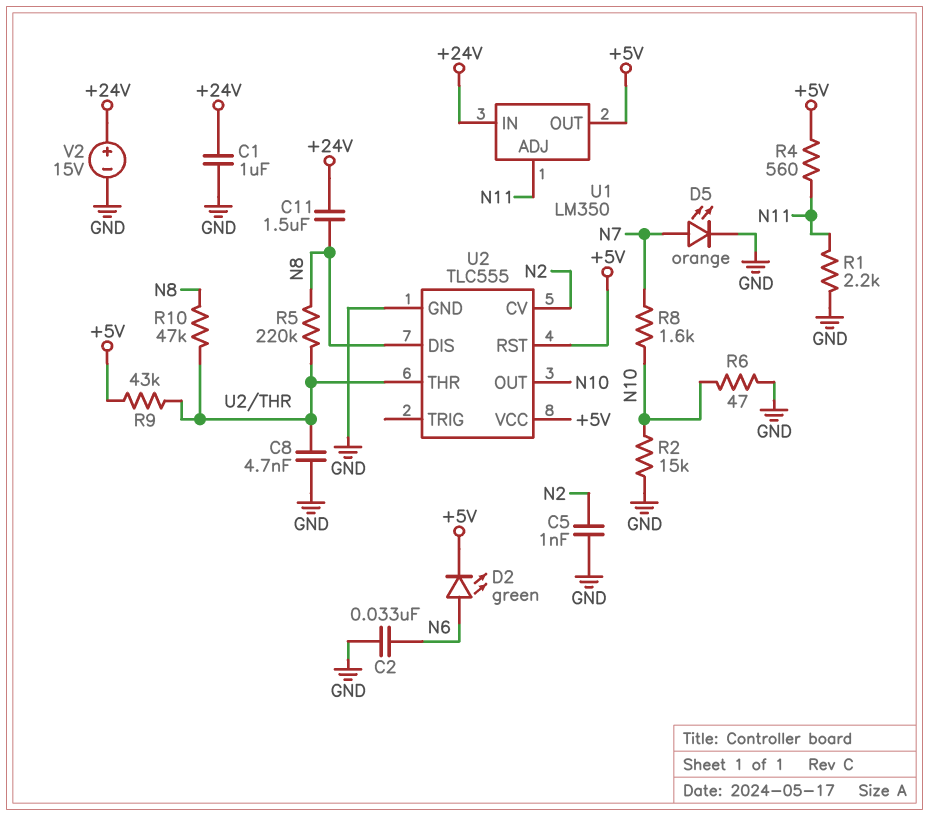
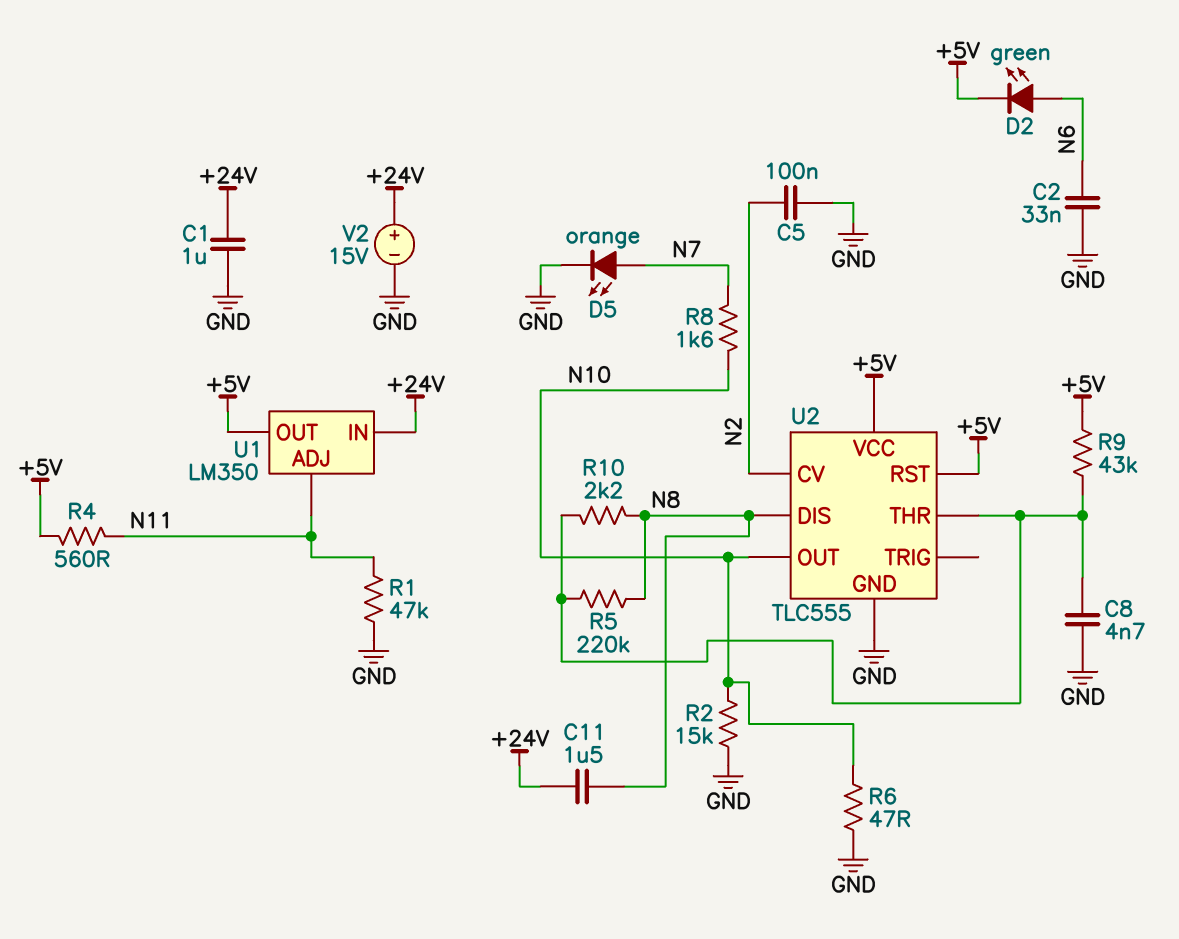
C5: 1nF (GND, N2) -> 100nF (GND, N2)
R1: 2.2k (GND, N11) -> 47k (GND, N11)
R10: 47k (N8, U2/THR) -> 2.2k (N8, U2/THR)

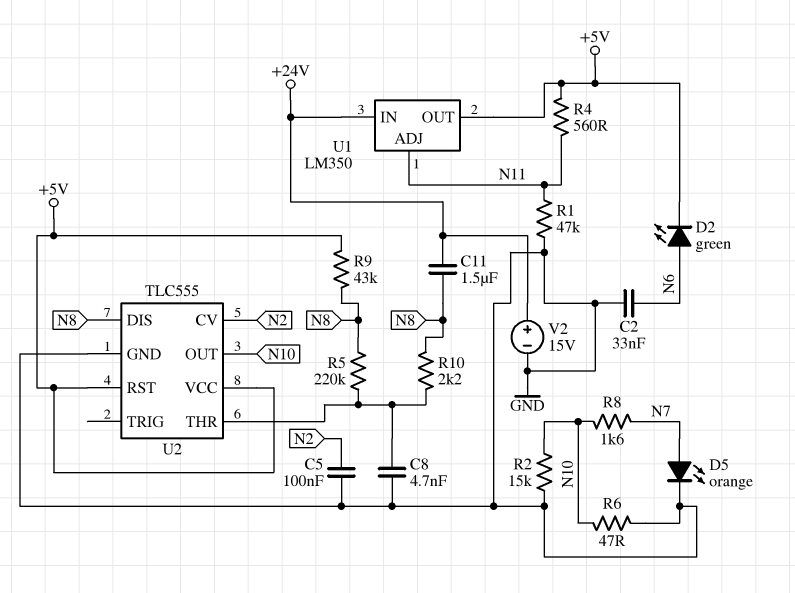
C1: 1uF (+24V, GND) -> none
R9: 43k (+5V, U2/THR) -> 43k (+5V, N8)

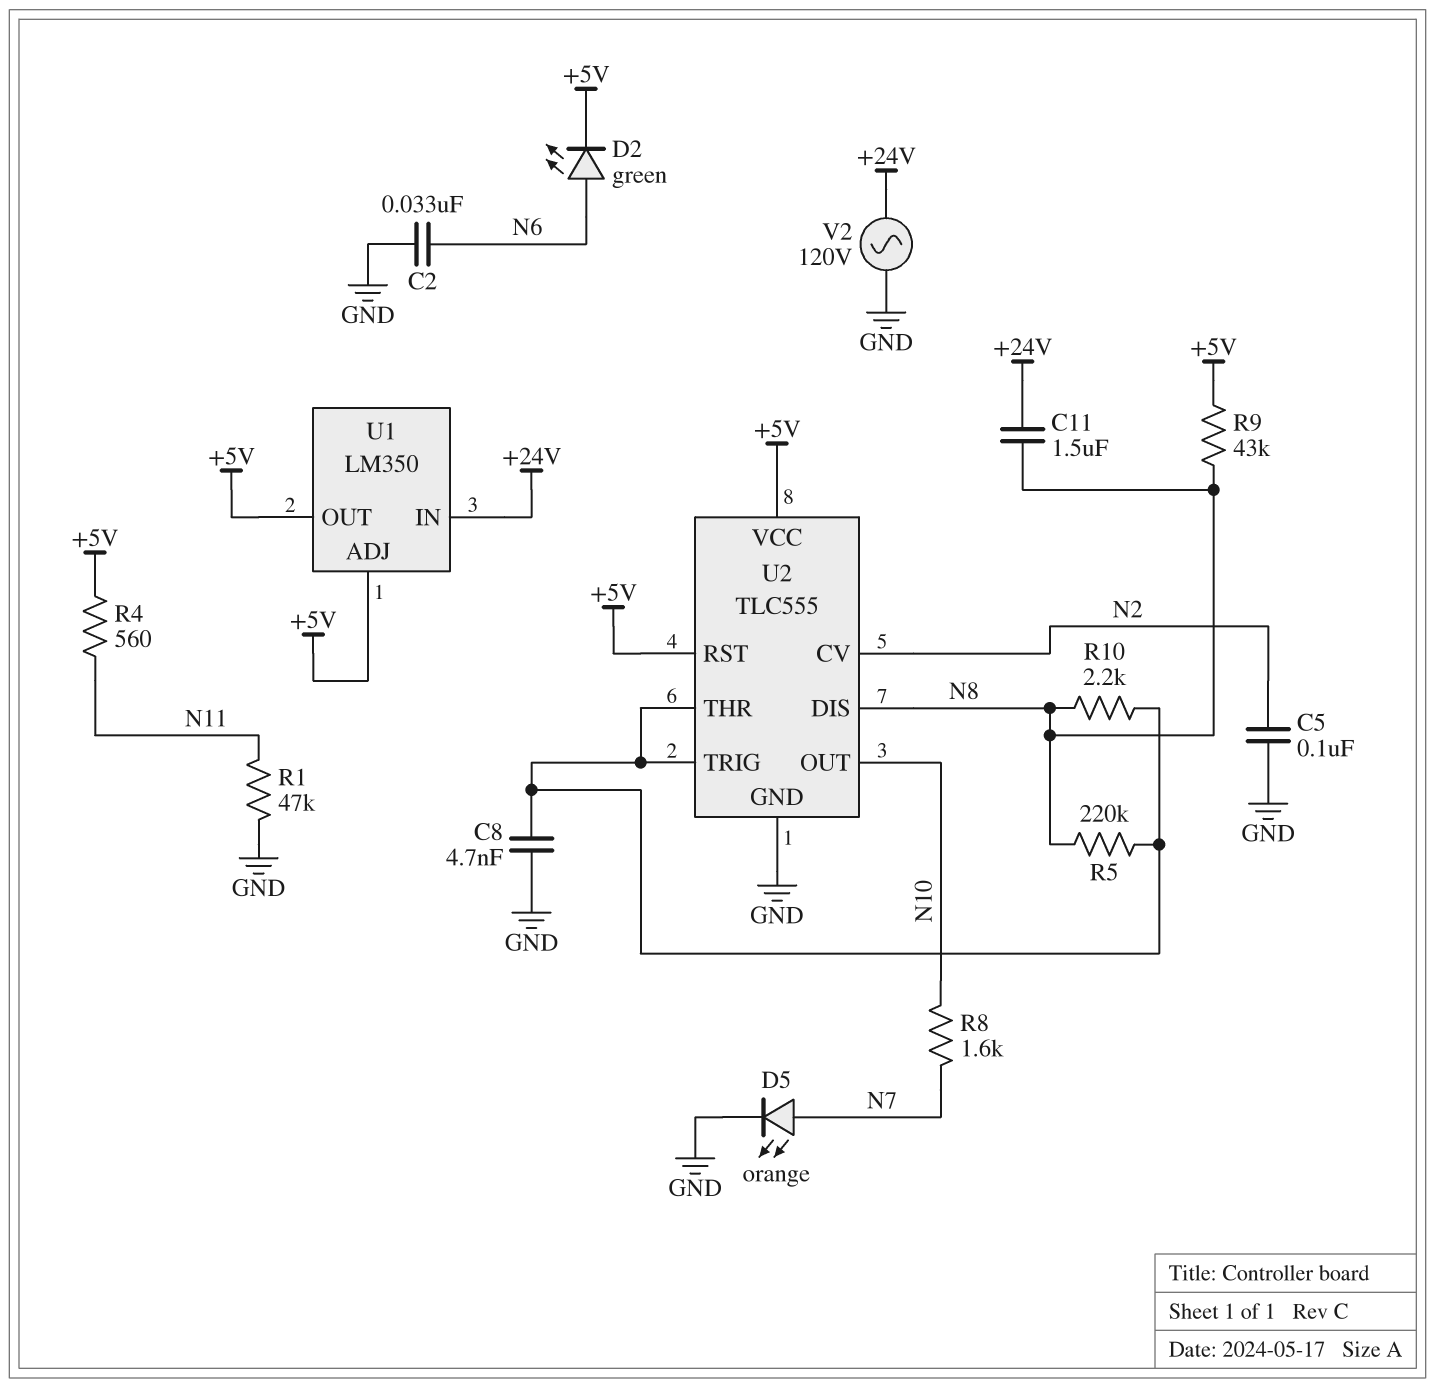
R2: 15k (GND, N10) -> none
R6: 47 (GND, N10) -> none
U1 pin ADJ: N11 -> +5V
U2 pin TRIG: none -> U2/THR
V2: 15V (plus +24V, minus GND) -> AC 120V (+24V, GND)

